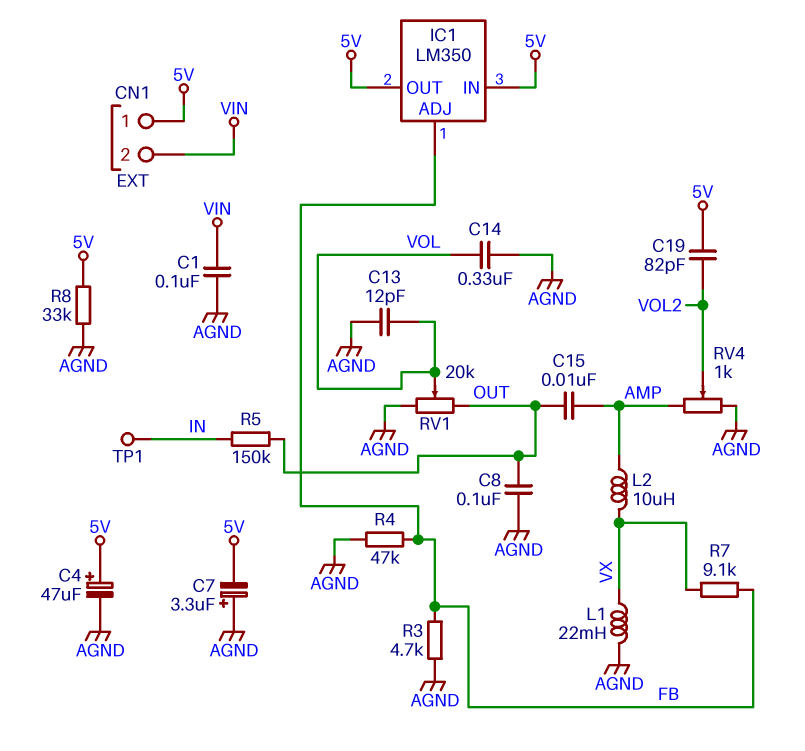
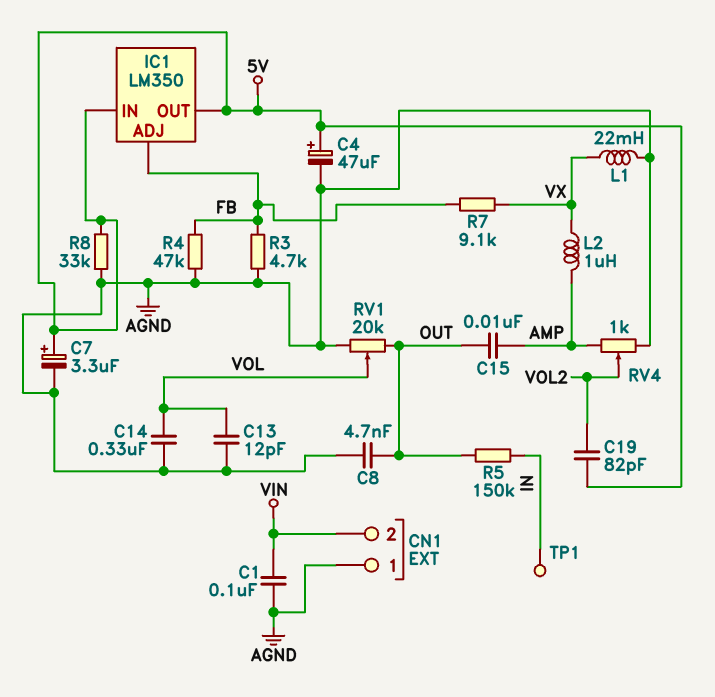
C7: 3.3uF (plus AGND, minus 5V) -> 3.3uF (plus 5V, minus AGND)
C8: 100nF (AGND, OUT) -> 4.7nF (AGND, OUT)
CN1 pin 1: 5V -> AGND
L2: 10uH (AMP, VX) -> 1uH (AMP, VX)

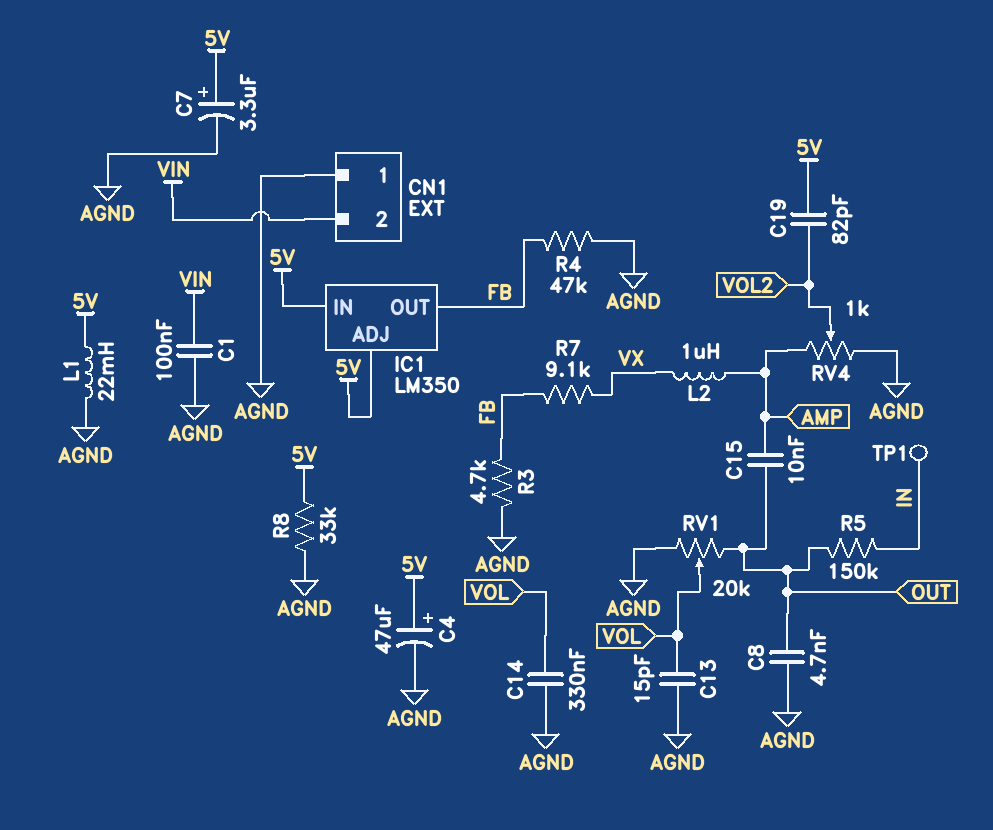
C13: 12pF (AGND, VOL) -> 15pF (AGND, VOL)
IC1 pin ADJ: FB -> 5V
IC1 pin OUT: 5V -> FB
L1: 22mH (AGND, VX) -> 22mH (5V, AGND)

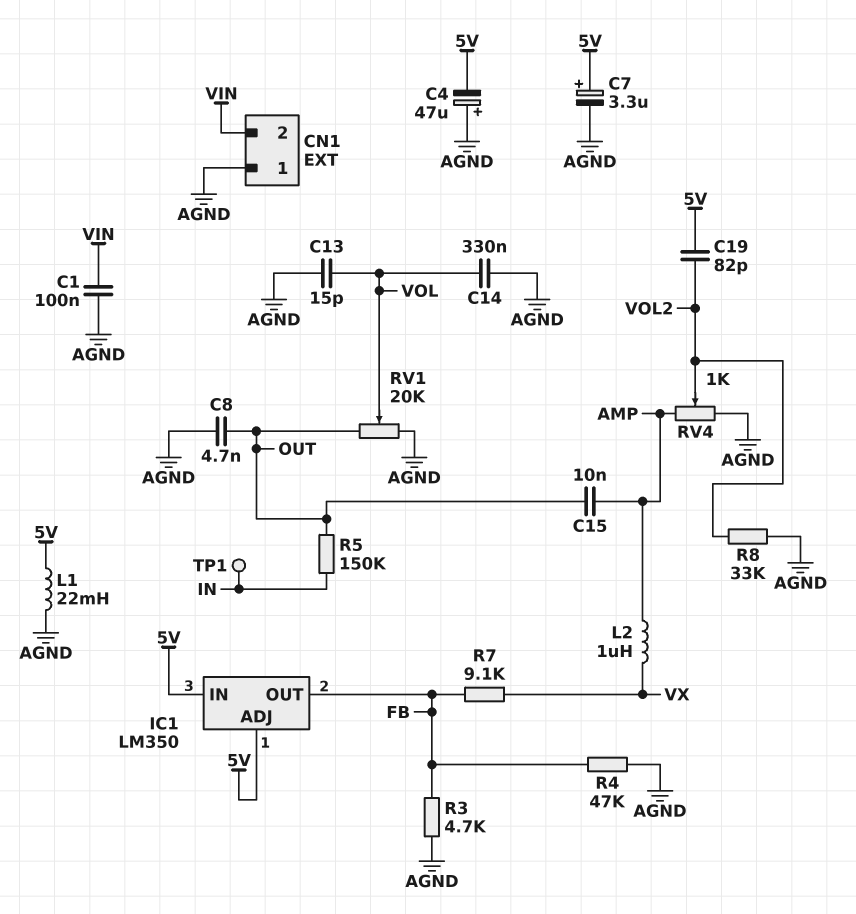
C4: 47uF (plus 5V, minus AGND) -> 47uF (plus AGND, minus 5V)
R8: 33k (5V, AGND) -> 33k (AGND, VOL2)

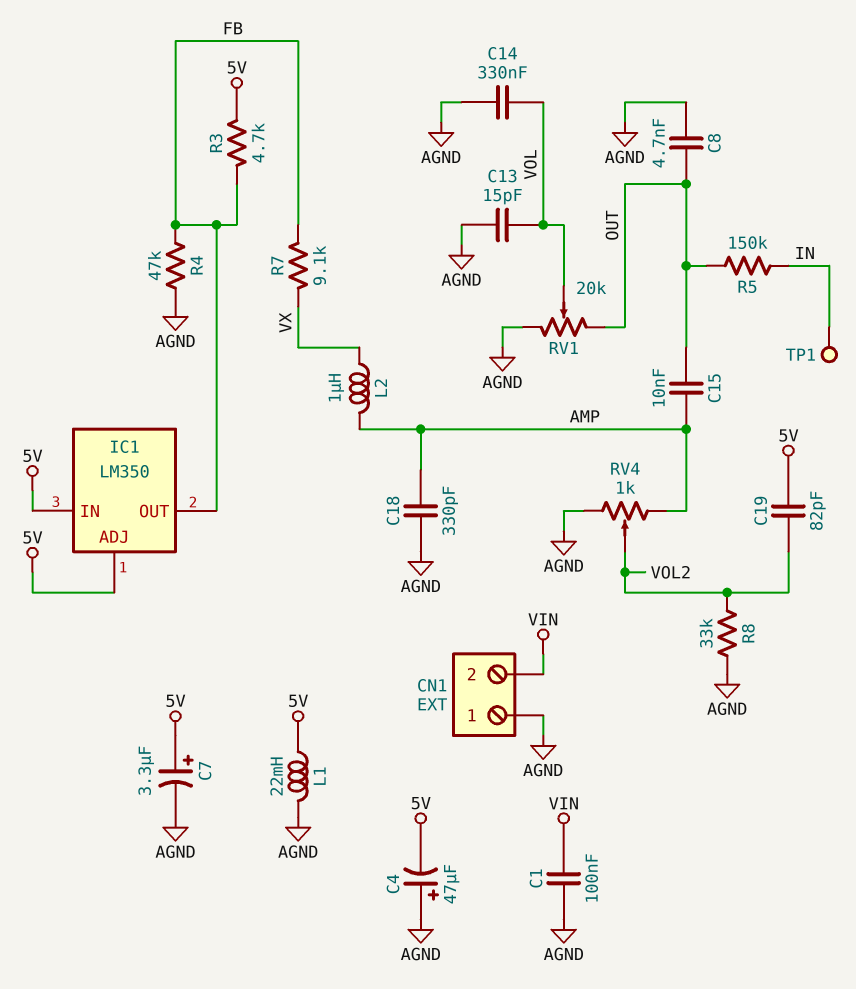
C18: none -> 330pF (AGND, AMP)
R3: 4.7k (AGND, FB) -> 4.7k (5V, FB)

